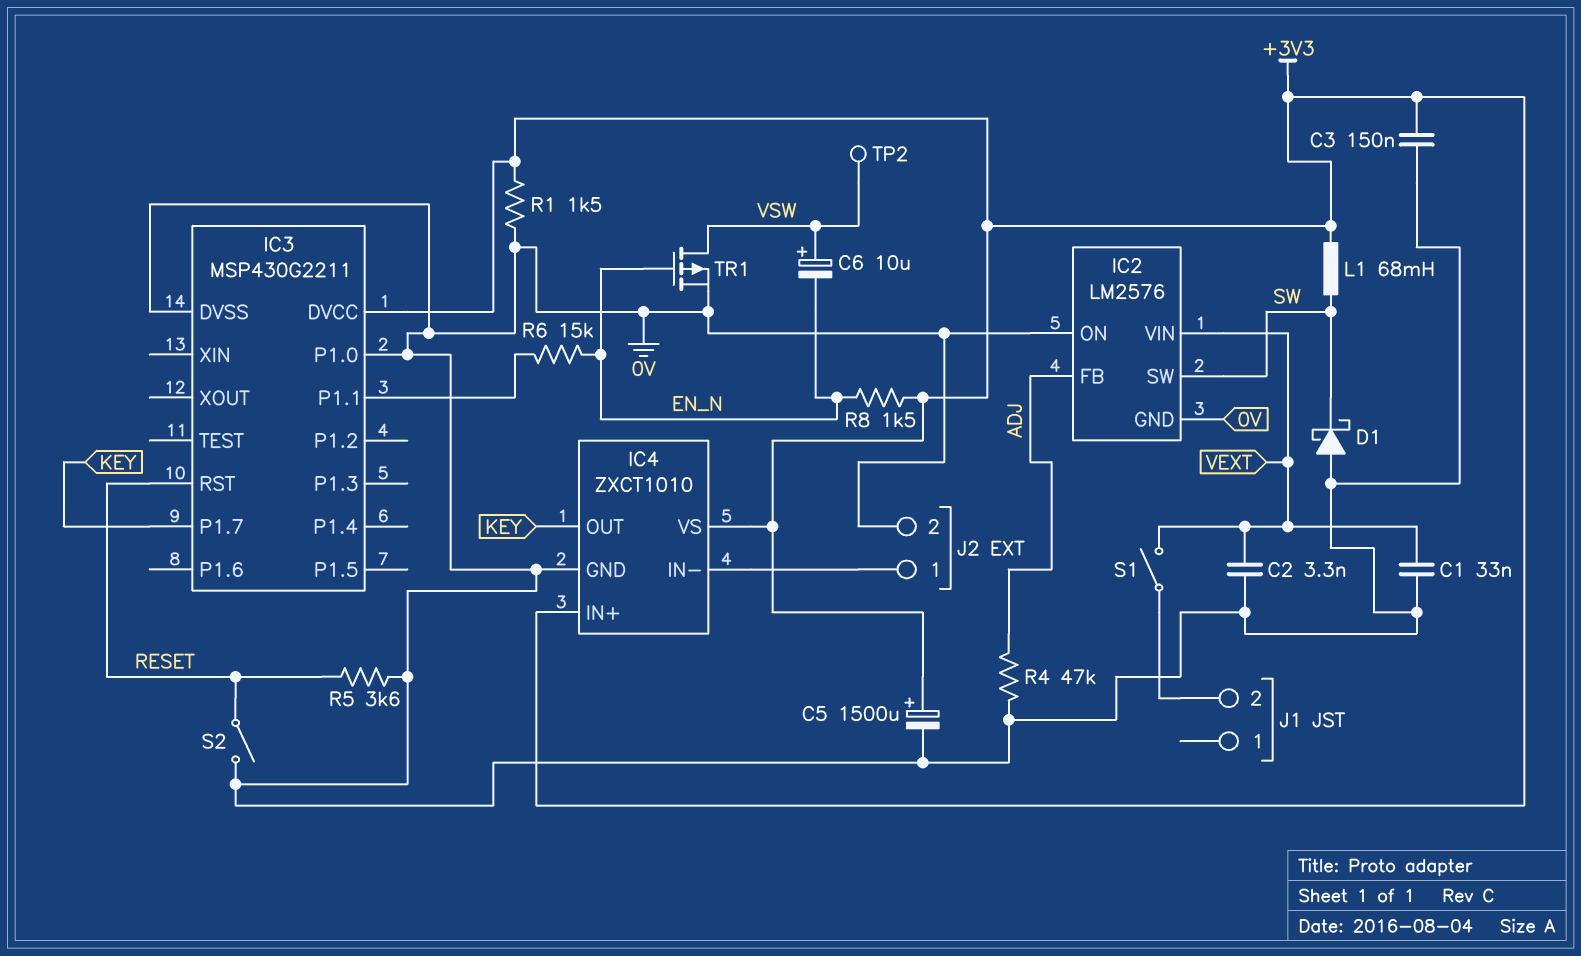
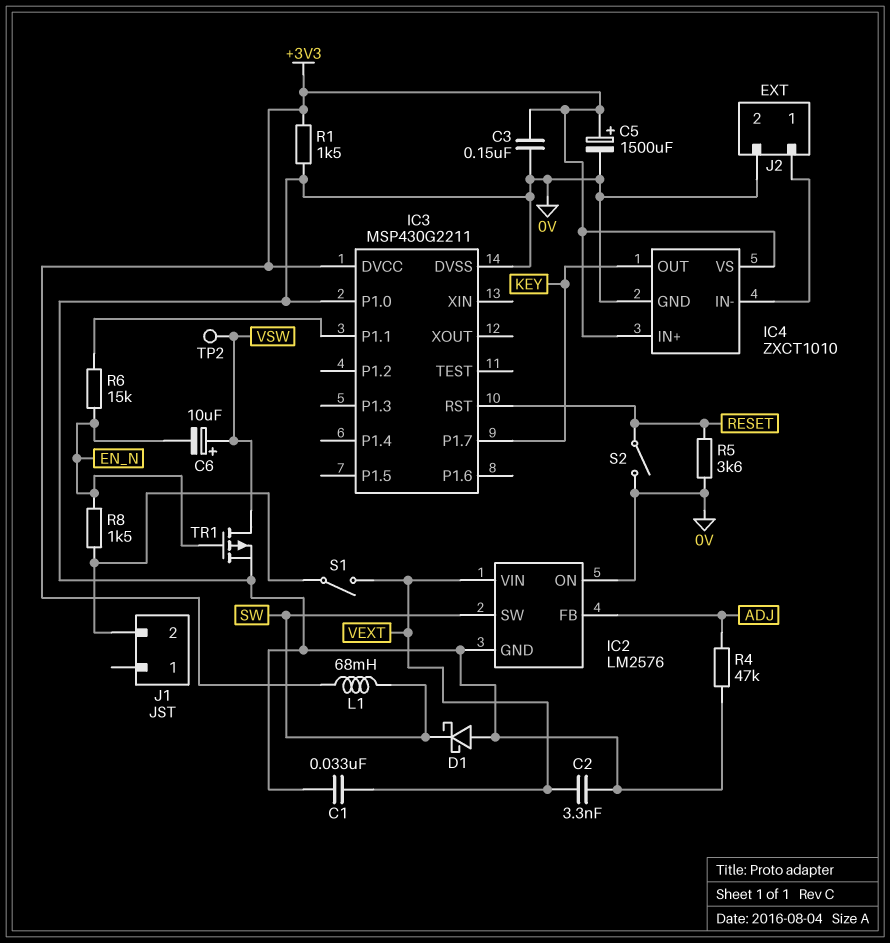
R8: 1.5k (+3V3, EN_N) -> 1.5k (EN_N, J1/2)

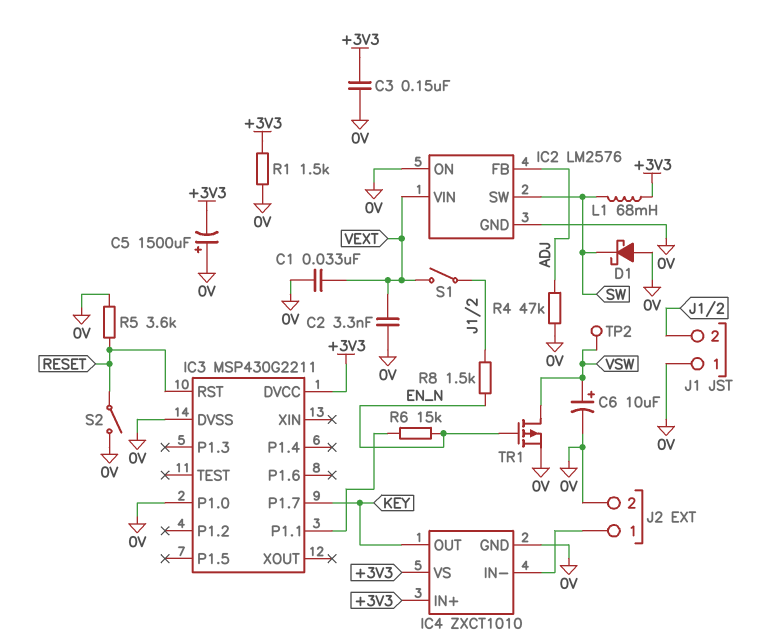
C5: 1500uF (plus +3V3, minus 0V) -> 1500uF (plus 0V, minus +3V3)
C6: 10uF (plus VSW, minus EN_N) -> 10uF (plus VSW, minus 0V)
J1 pin 1: none -> 0V

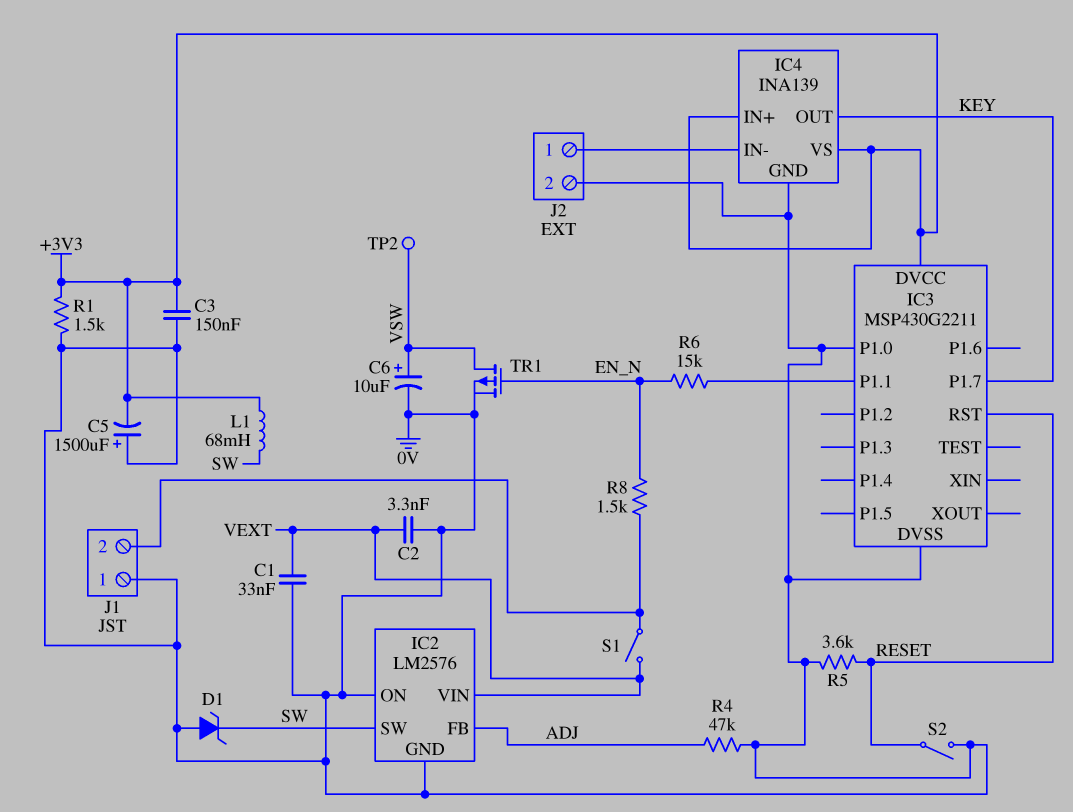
D1: schottky (A 0V, K SW) -> zener (A 0V, K SW)
IC4: ZXCT1010 -> INA139

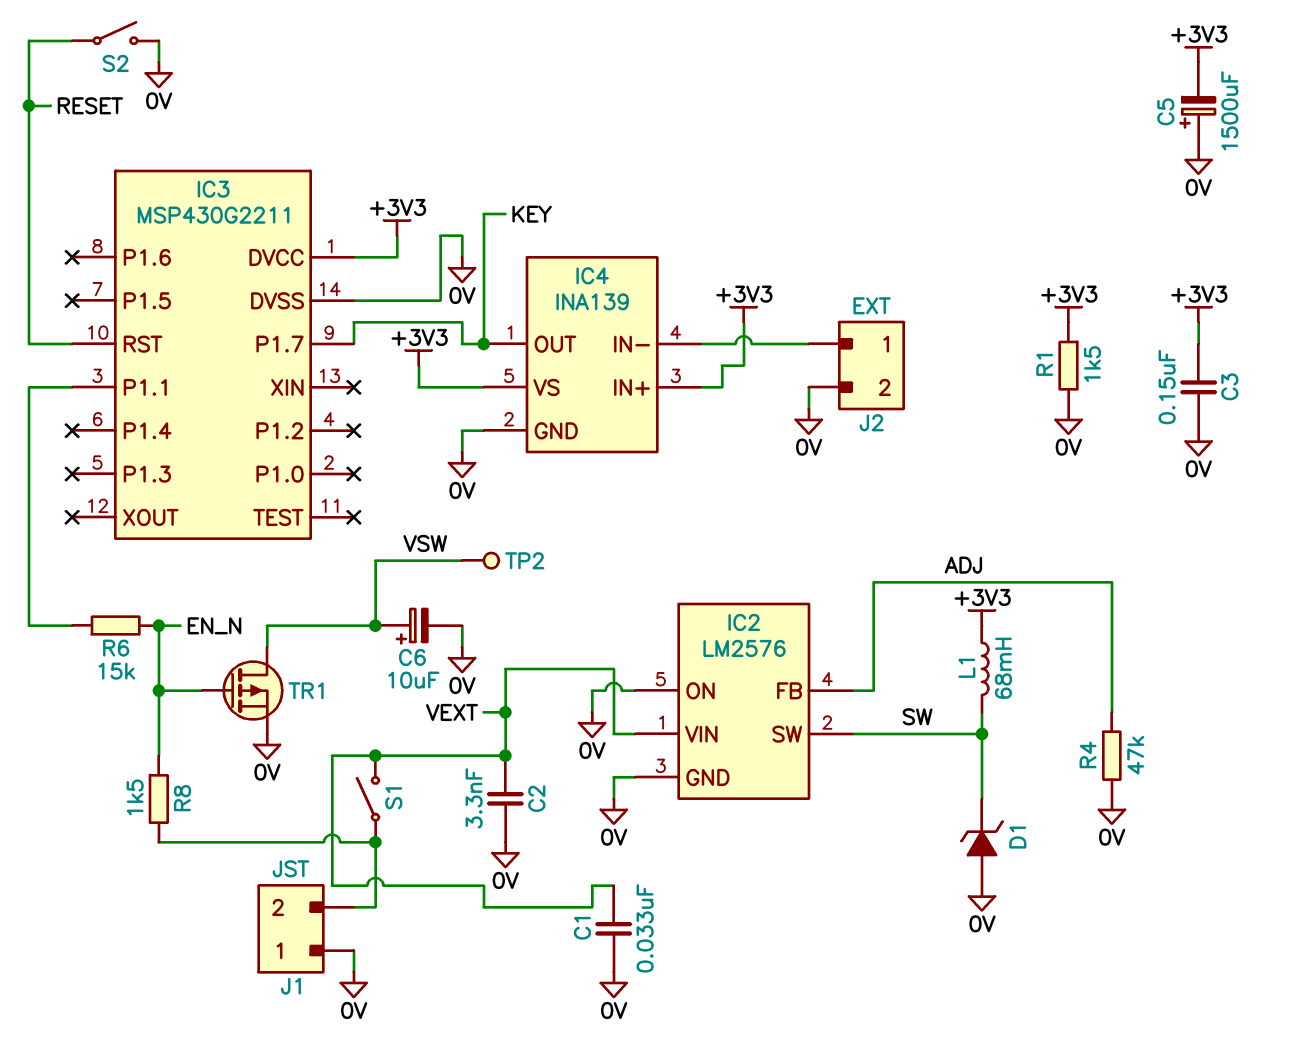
IC3 pin P1.0: 0V -> none
R5: 3.6k (0V, RESET) -> none

